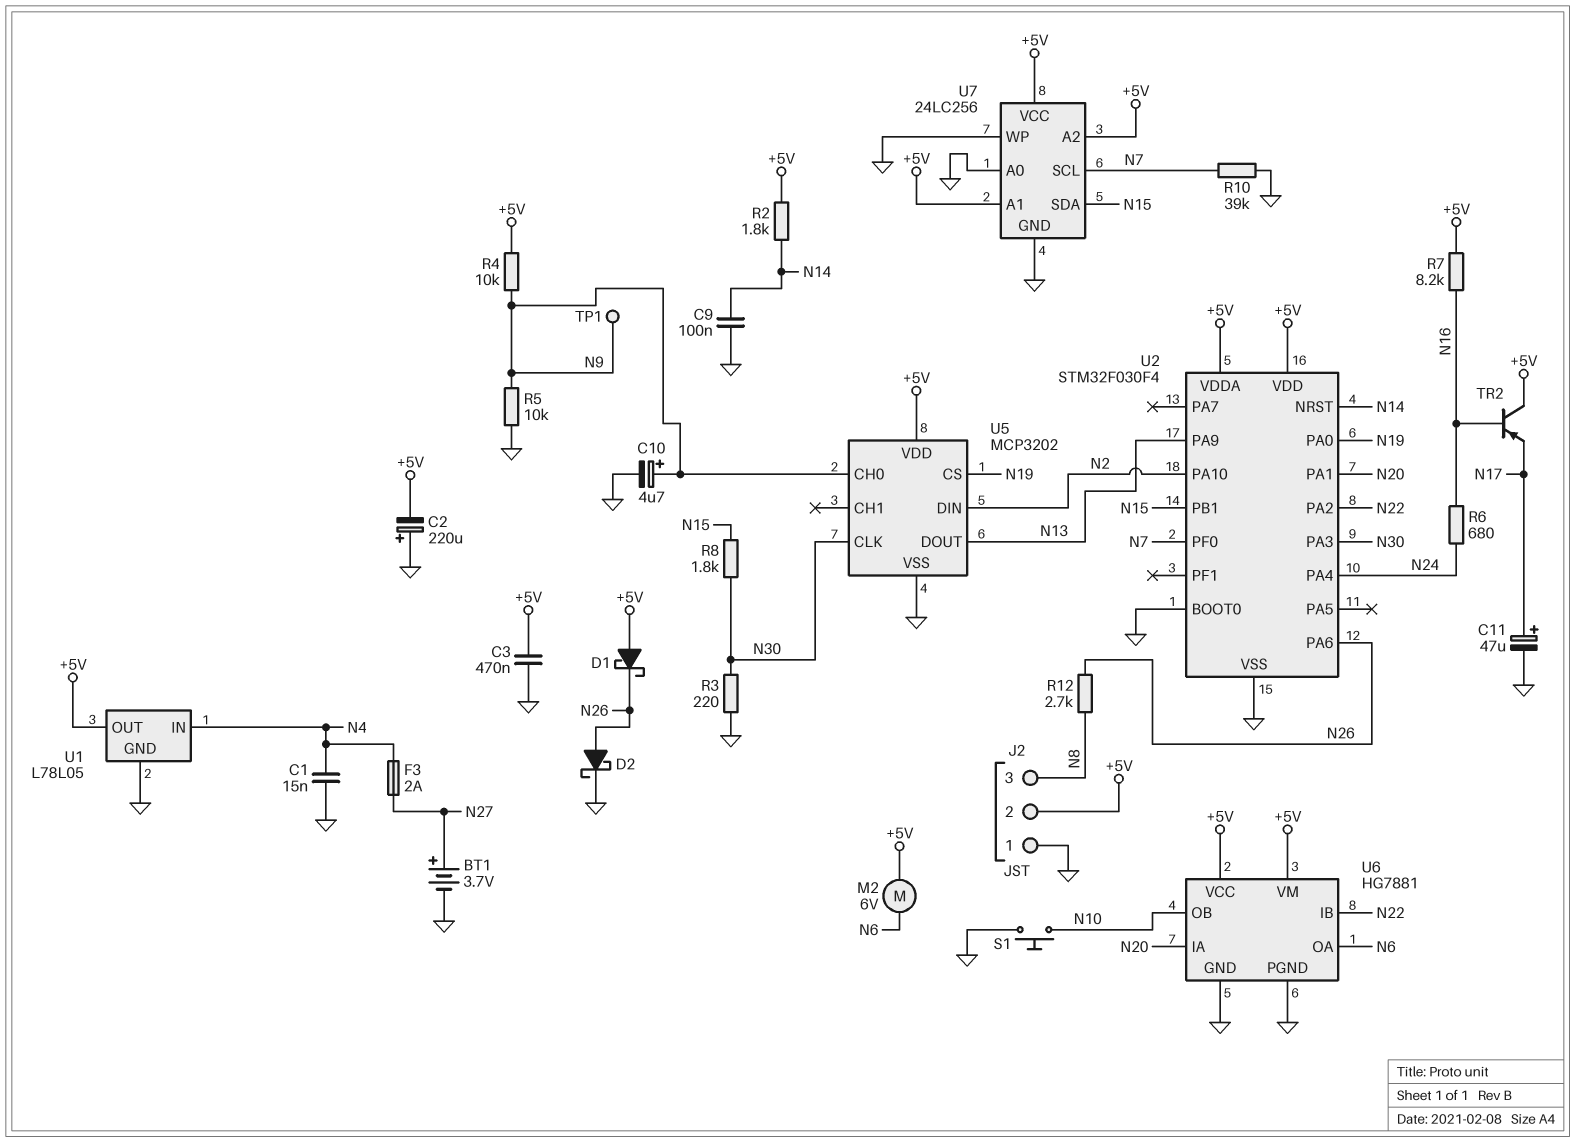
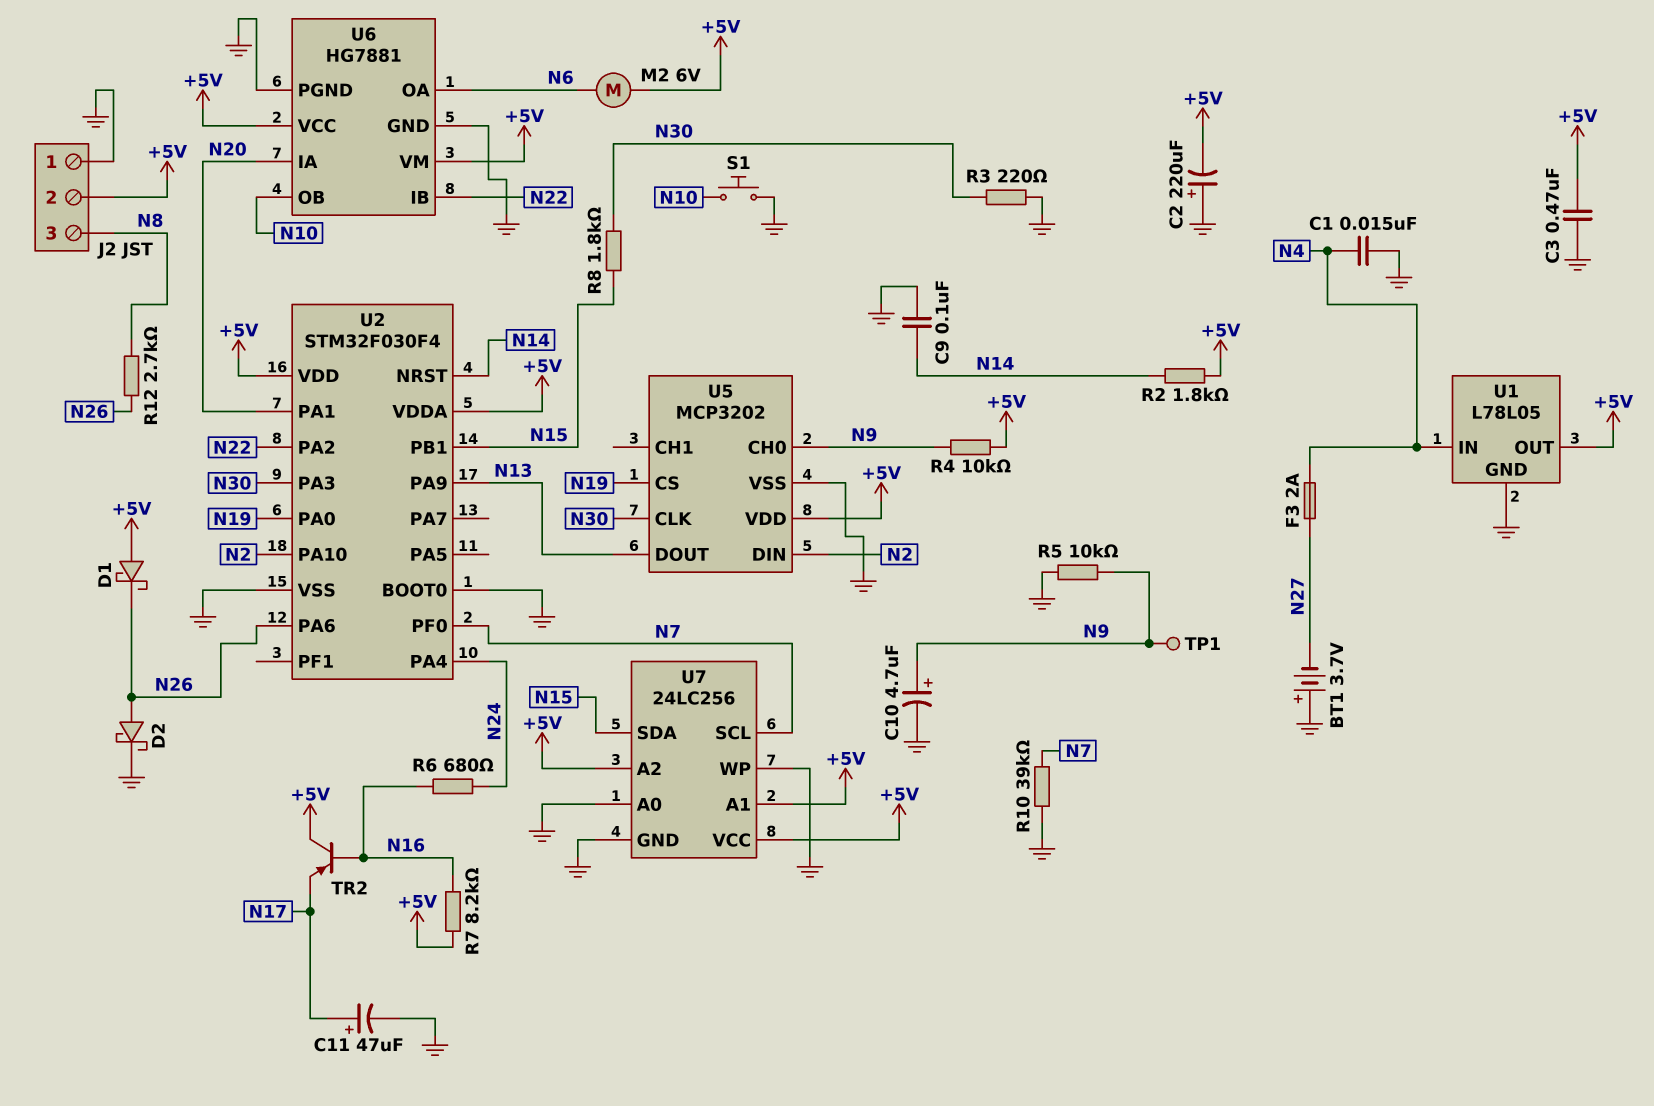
BT1: 3.7V (plus N27, minus GND) -> 3.7V (plus GND, minus N27)

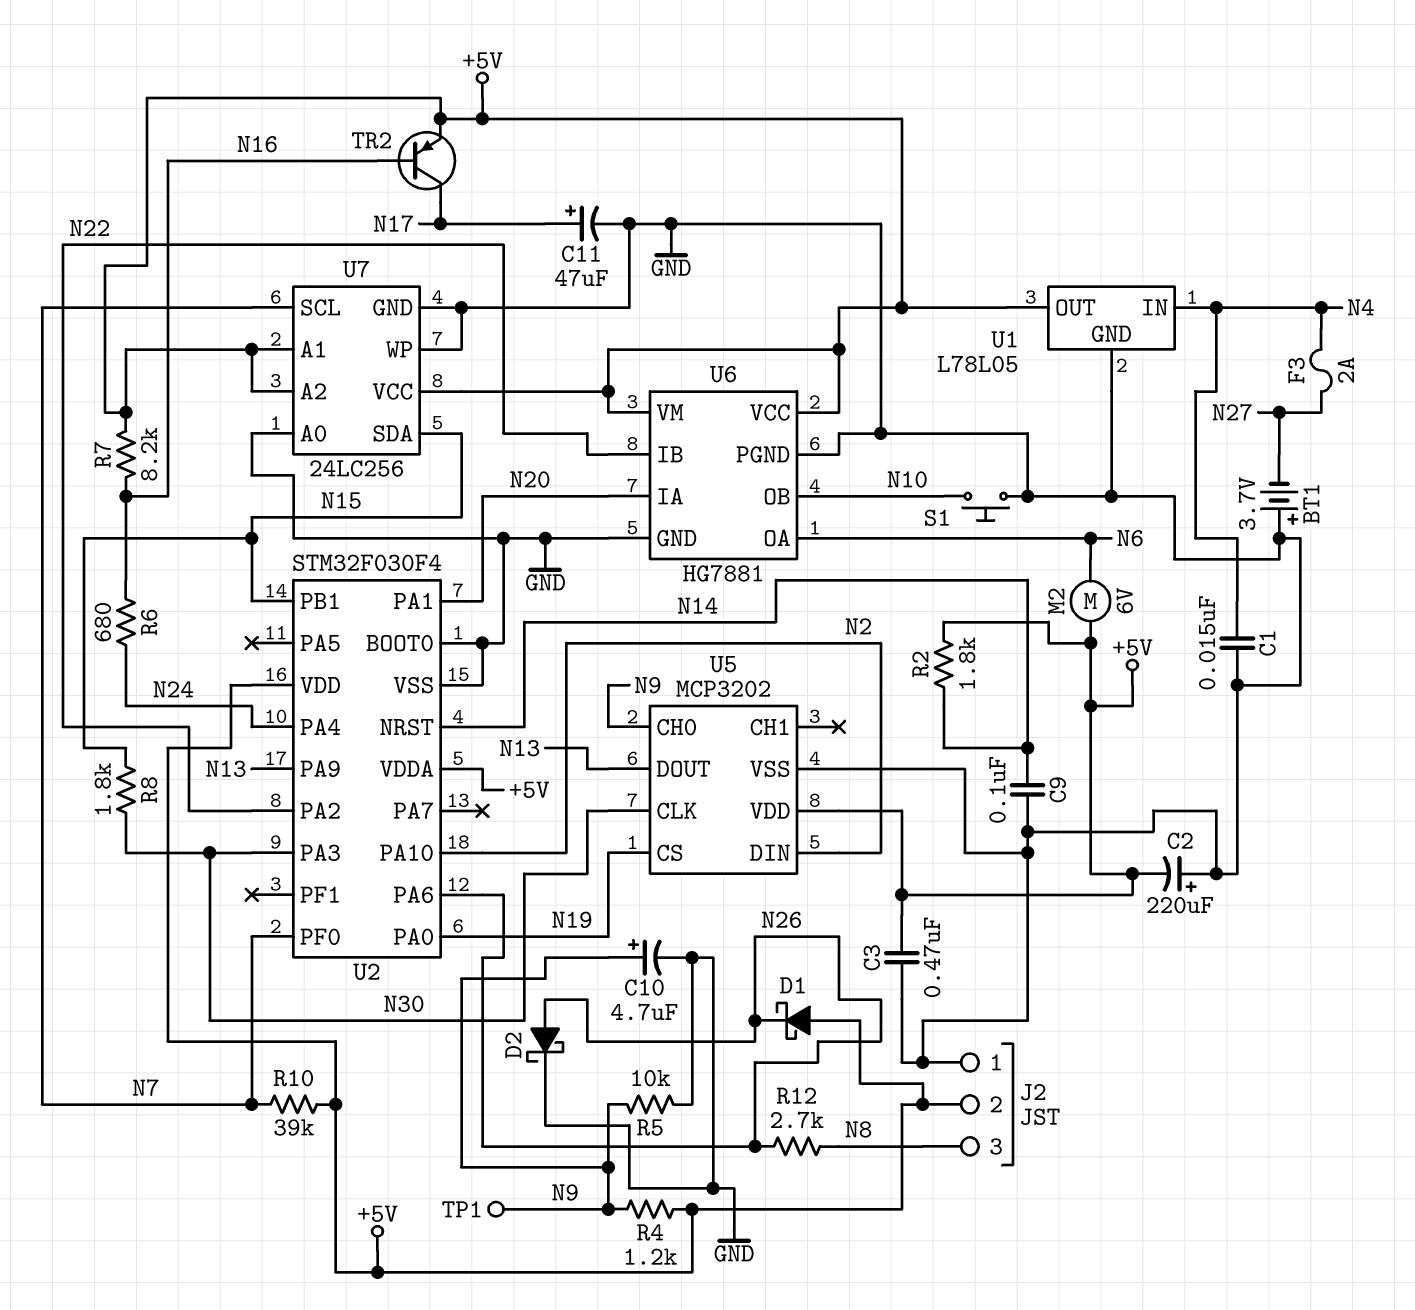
R3: 220 (GND, N30) -> none
R4: 10k (+5V, N9) -> 1.2k (+5V, N9)
R10: 39k (GND, N7) -> 39k (+5V, N7)
TR2: PNP (B N16, C +5V, E N17) -> PNP (B N16, C N17, E +5V)

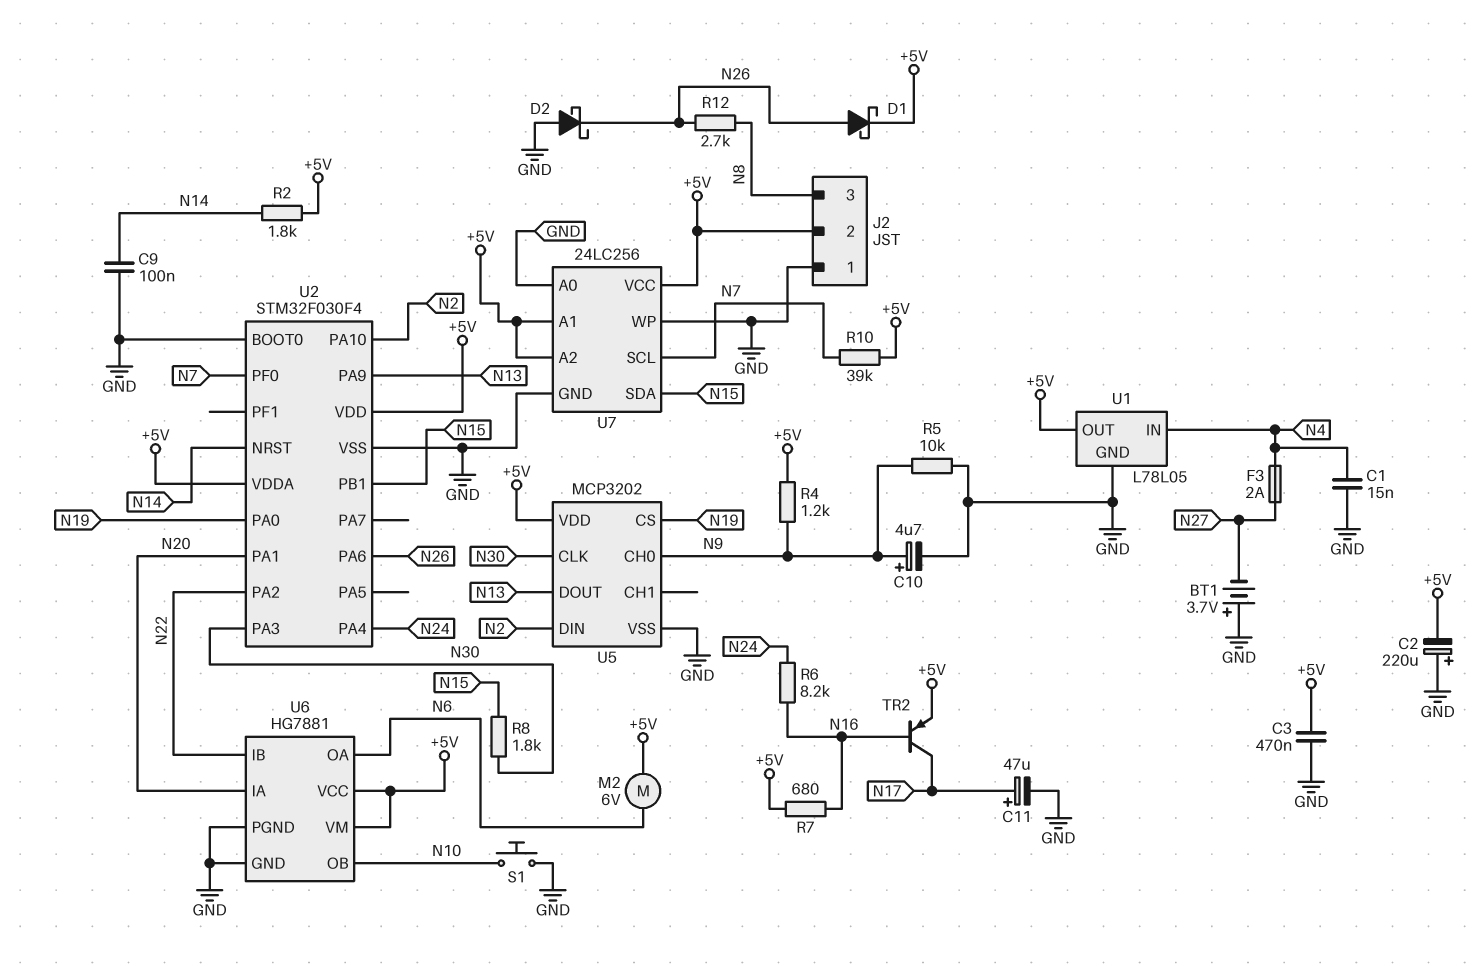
D1: schottky (A +5V, K N26) -> schottky (A N26, K +5V)
D2: schottky (A N26, K GND) -> schottky (A GND, K N26)
R6: 680 (N16, N24) -> 8.2k (N16, N24)
R7: 8.2k (+5V, N16) -> 680 (+5V, N16)
TP1: test point (N9) -> none

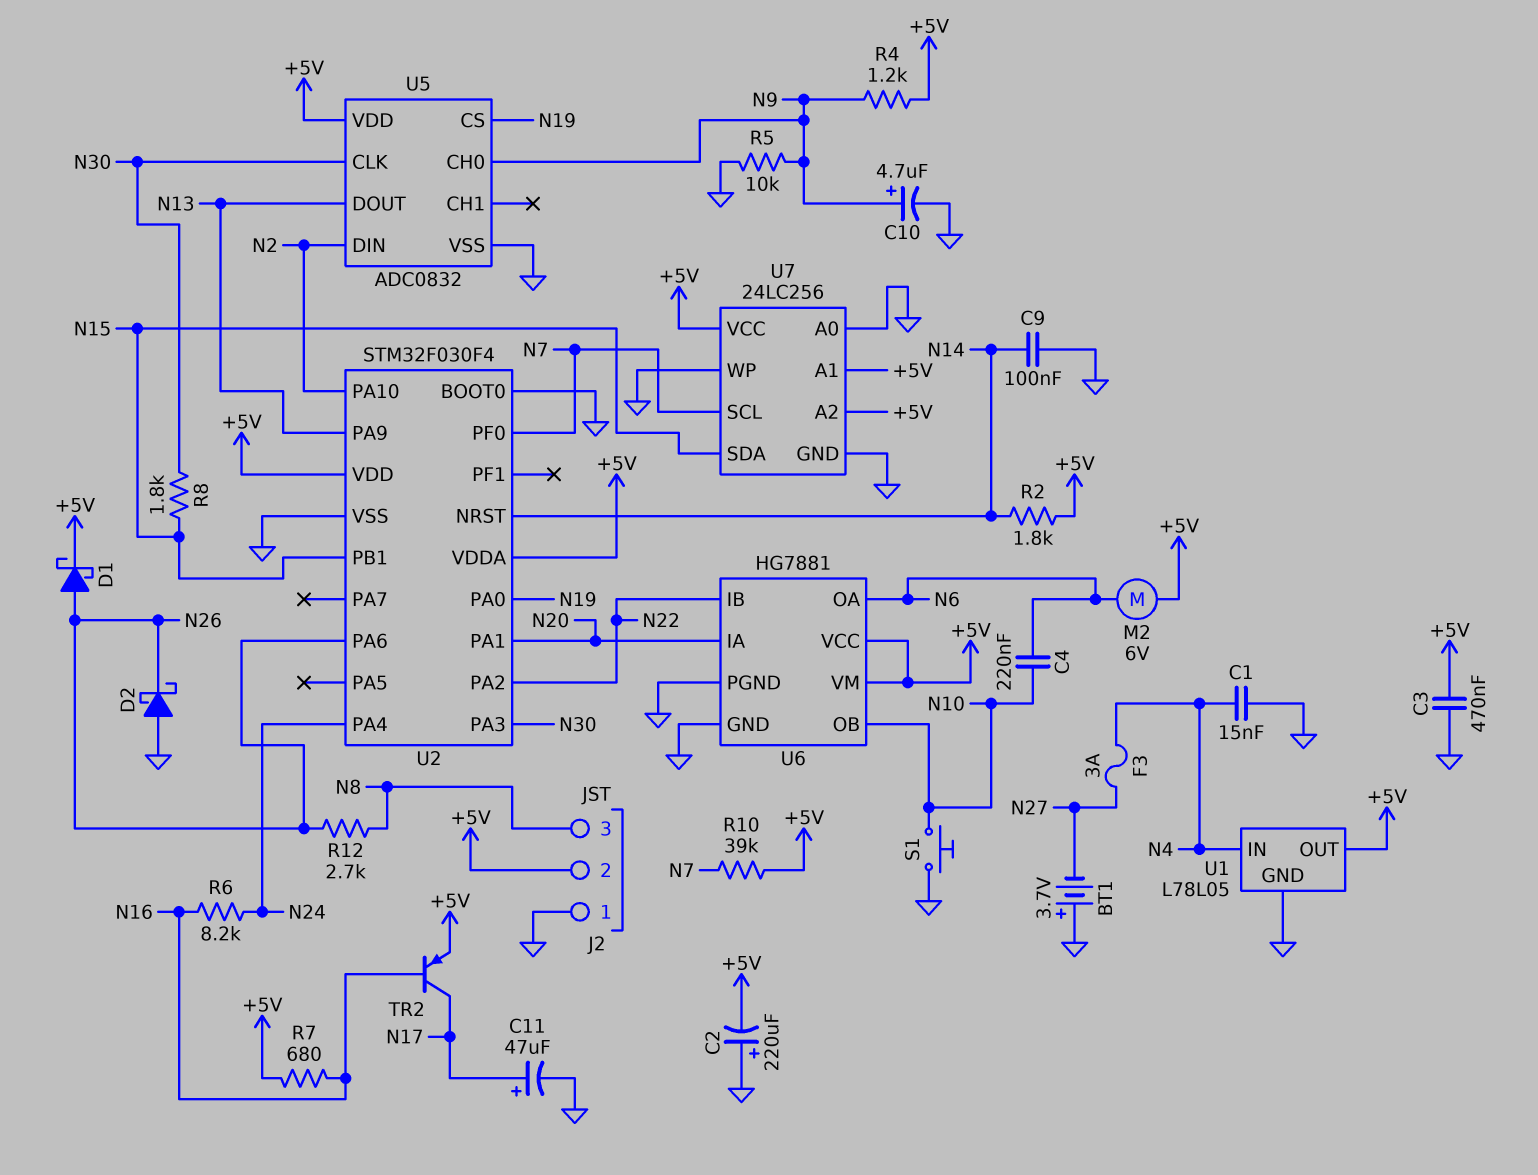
C4: none -> 220nF (N6, N10)
F3: 2A (N4, N27) -> 3A (N4, N27)
U5: MCP3202 -> ADC0832

